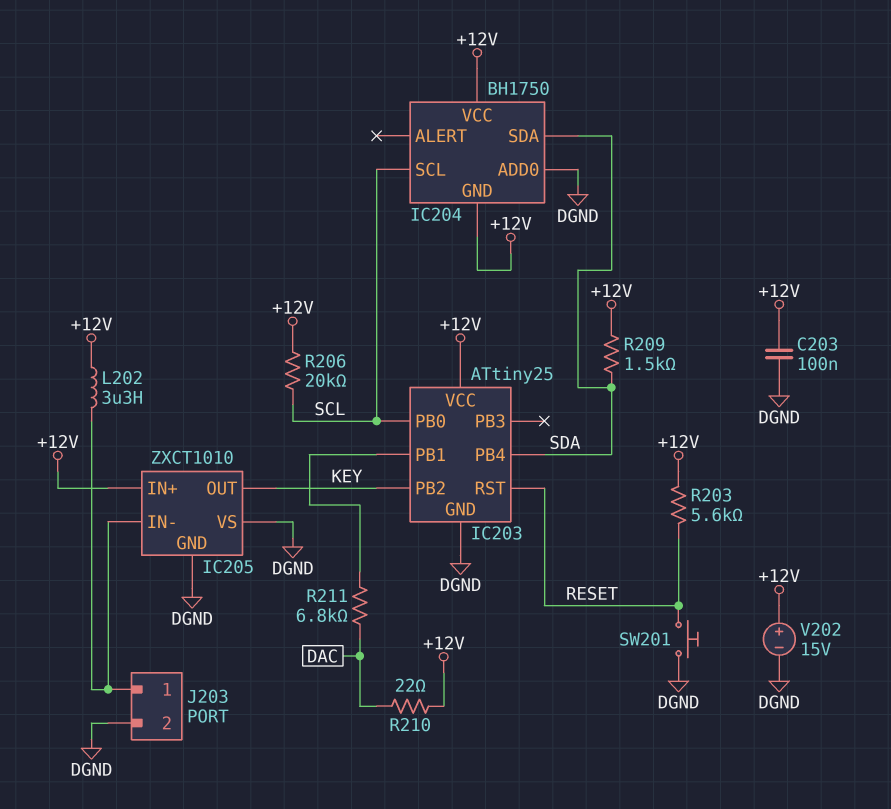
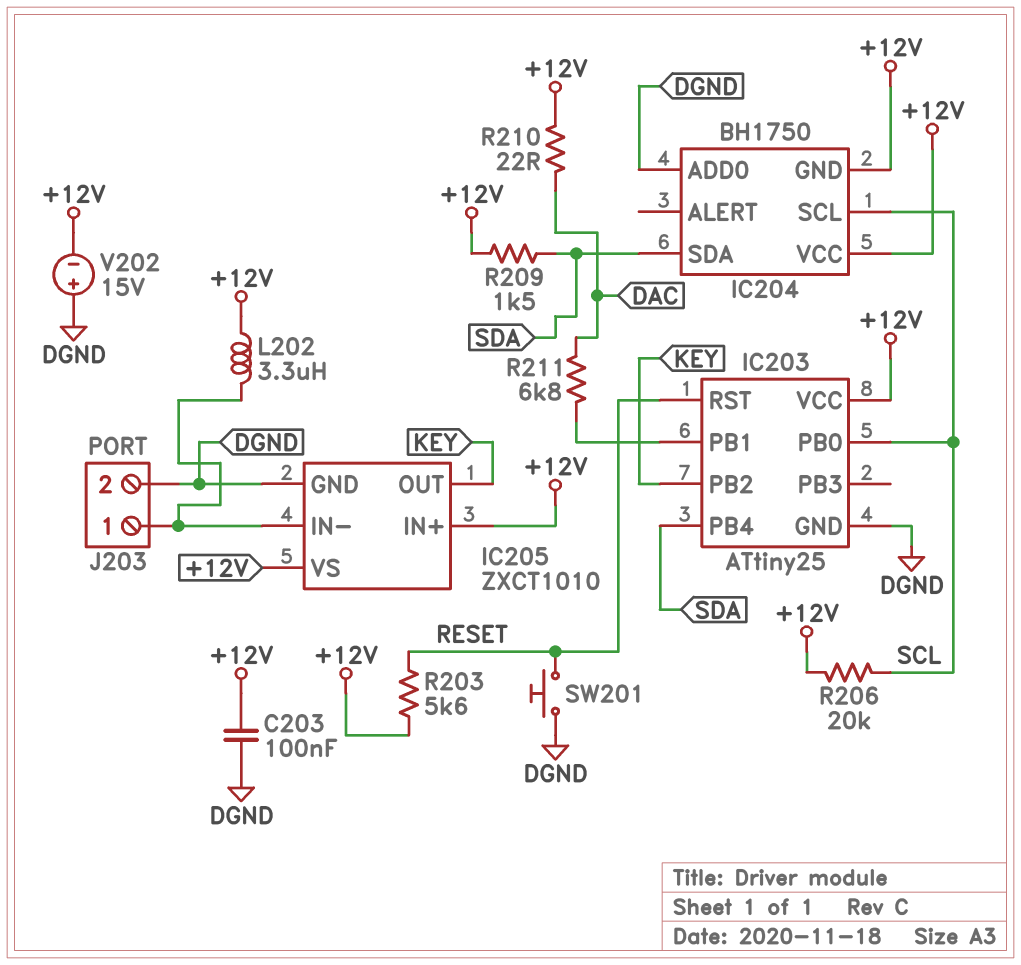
IC205 pin VS: DGND -> +12V
V202: 15V (plus +12V, minus DGND) -> 15V (plus DGND, minus +12V)

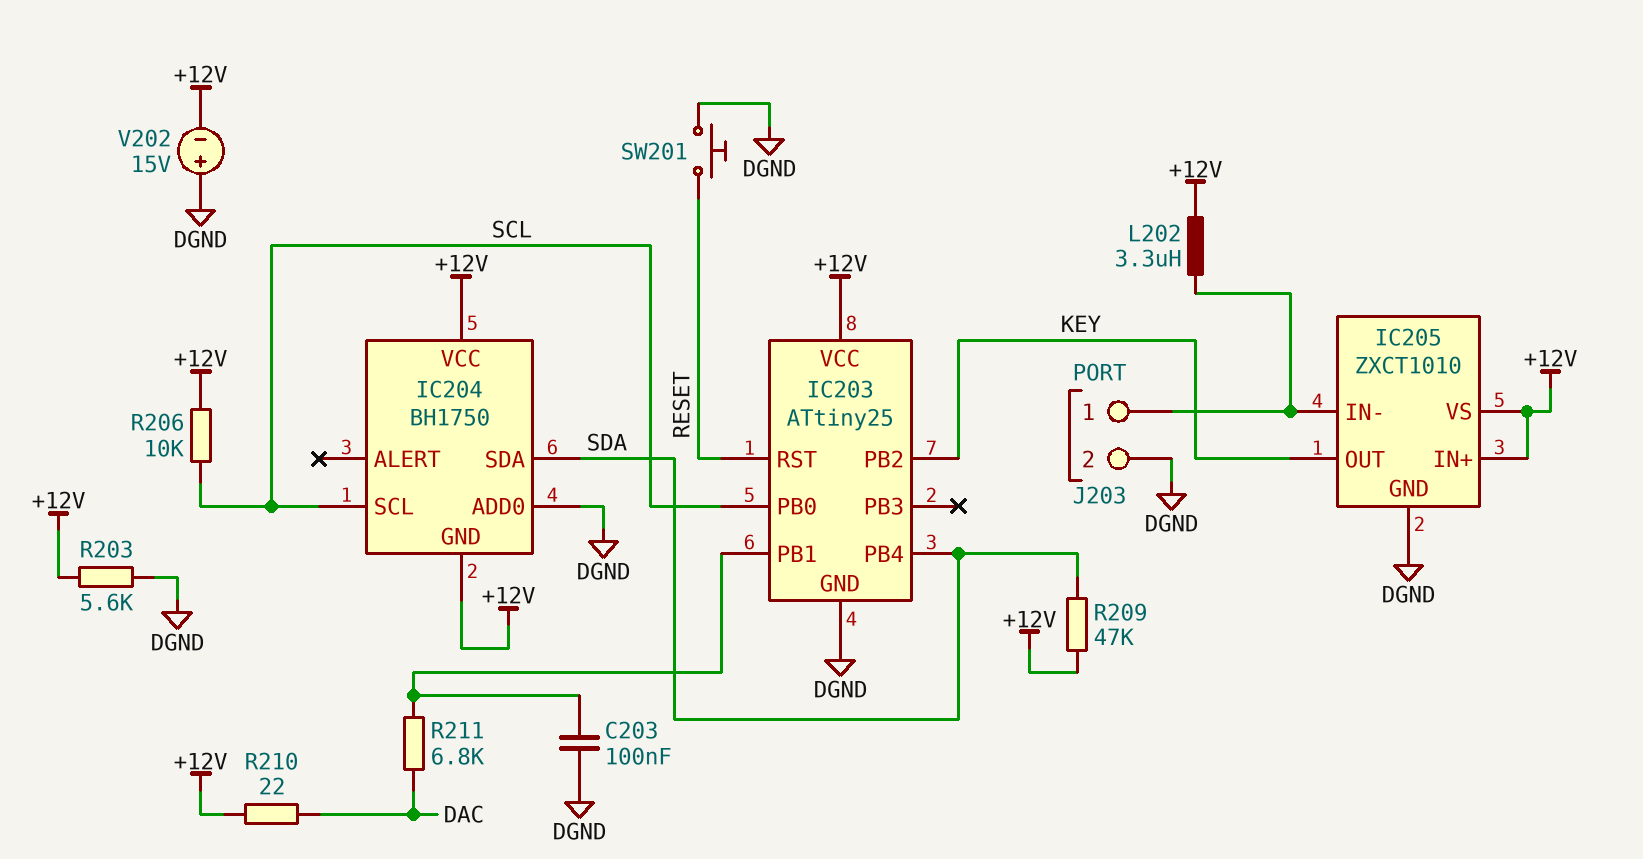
C203: 100nF (+12V, DGND) -> 100nF (DGND, IC203/PB1)
R203: 5.6k (+12V, RESET) -> 5.6k (+12V, DGND)
R206: 20k (+12V, SCL) -> 10k (+12V, SCL)
R209: 1.5k (+12V, SDA) -> 47k (+12V, SDA)

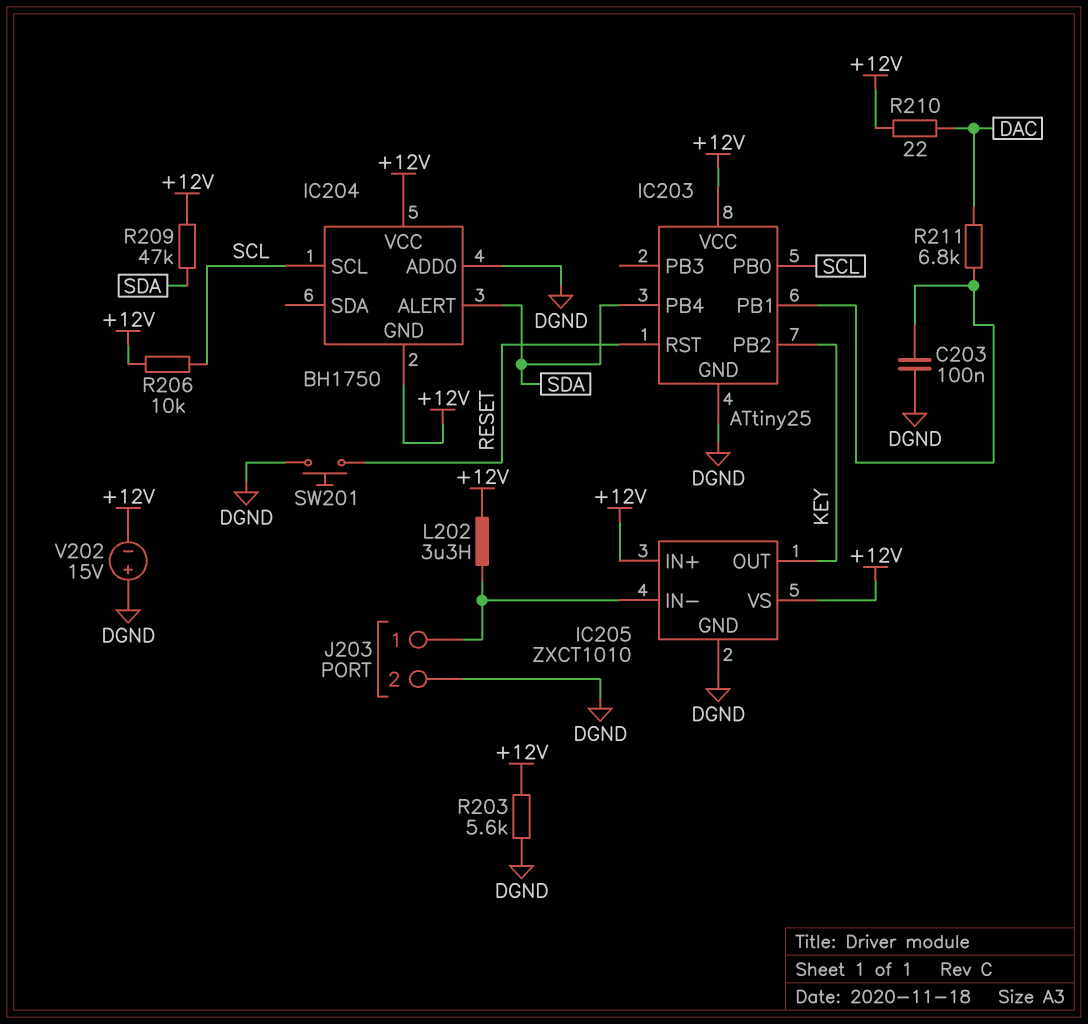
IC204 pin ALERT: none -> SDA
IC204 pin SDA: SDA -> none

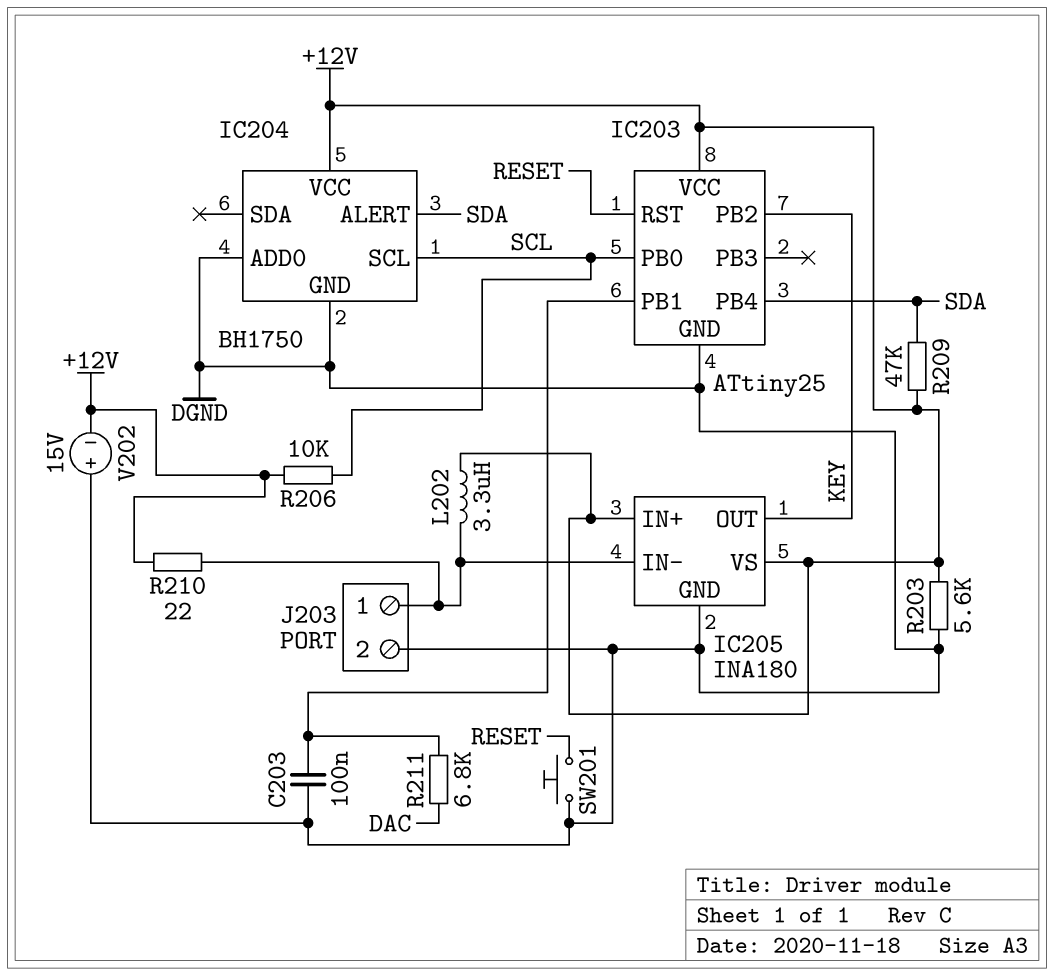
IC204 pin GND: +12V -> DGND
IC205: ZXCT1010 -> INA180
R210: 22 (+12V, DAC) -> 22 (+12V, IC205/IN-)

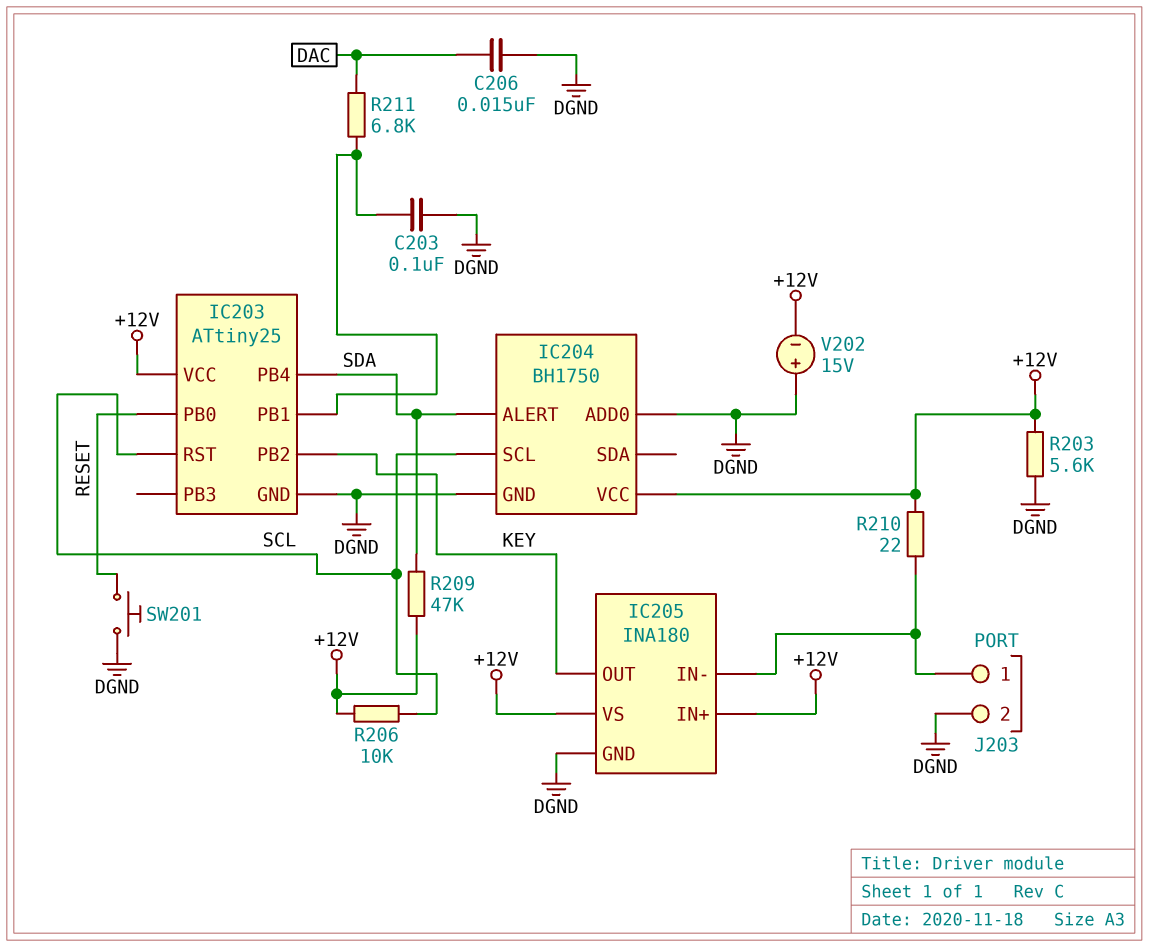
C206: none -> 15nF (DAC, DGND)
IC203 pin PB0: SCL -> RESET
IC203 pin RST: RESET -> SCL
L202: 3.3uH (+12V, IC205/IN-) -> none

